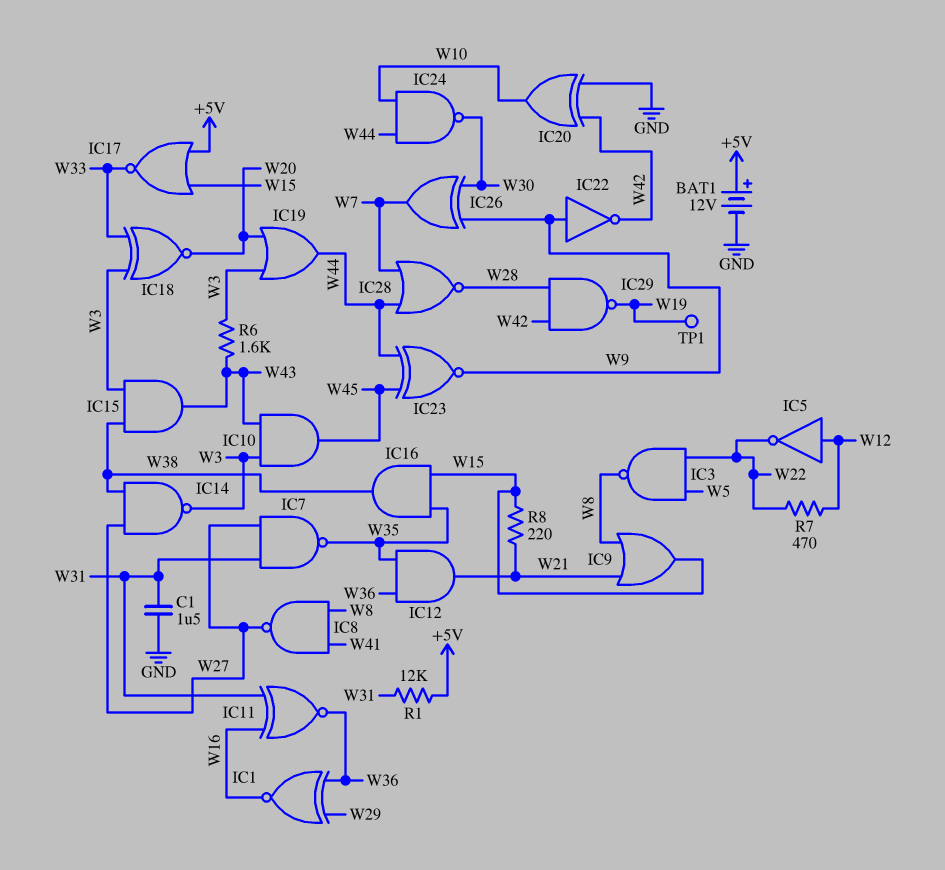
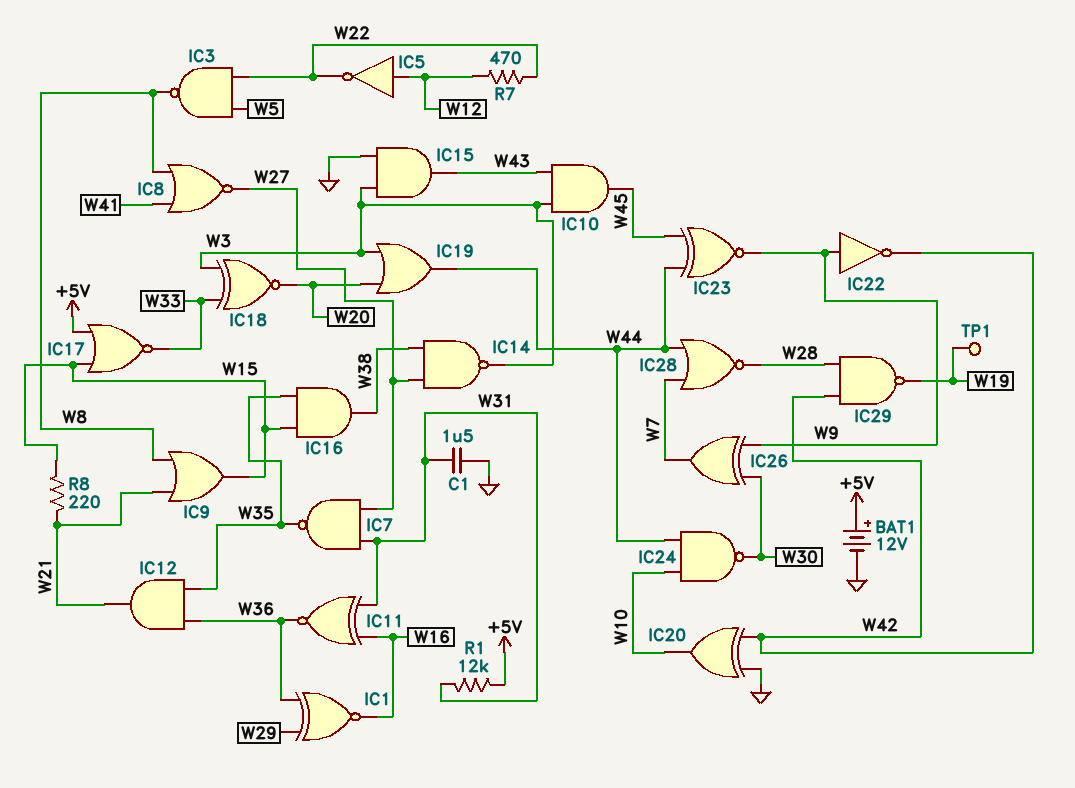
IC8: NAND (in W8, in W41, out W27) -> NOR (in W8, in W41, out W27)
IC15: AND (in W3, in W38, out W43) -> AND (in GND, in W3, out W43)
R6: 1.6k (W3, W43) -> none

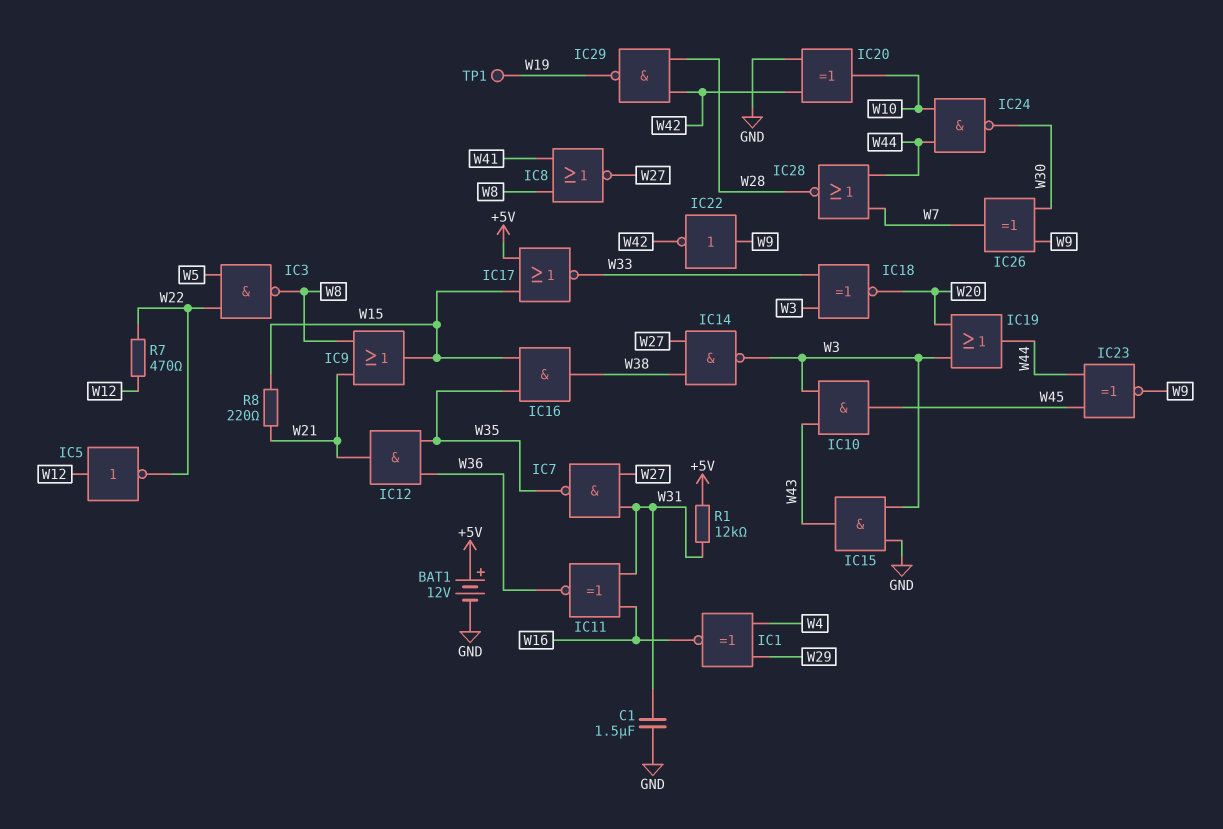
IC1: XNOR (in W29, in W36, out W16) -> XNOR (in W4, in W29, out W16)

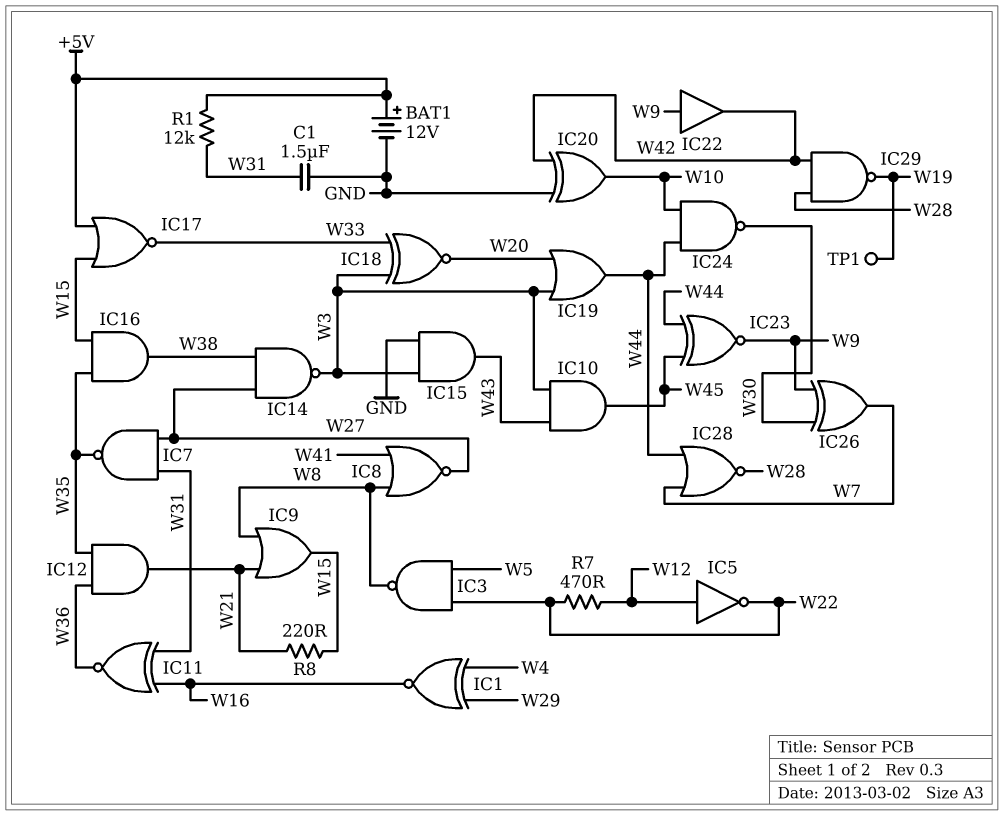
IC22: NOT (in W9, out W42) -> buffer (in W9, out W42)

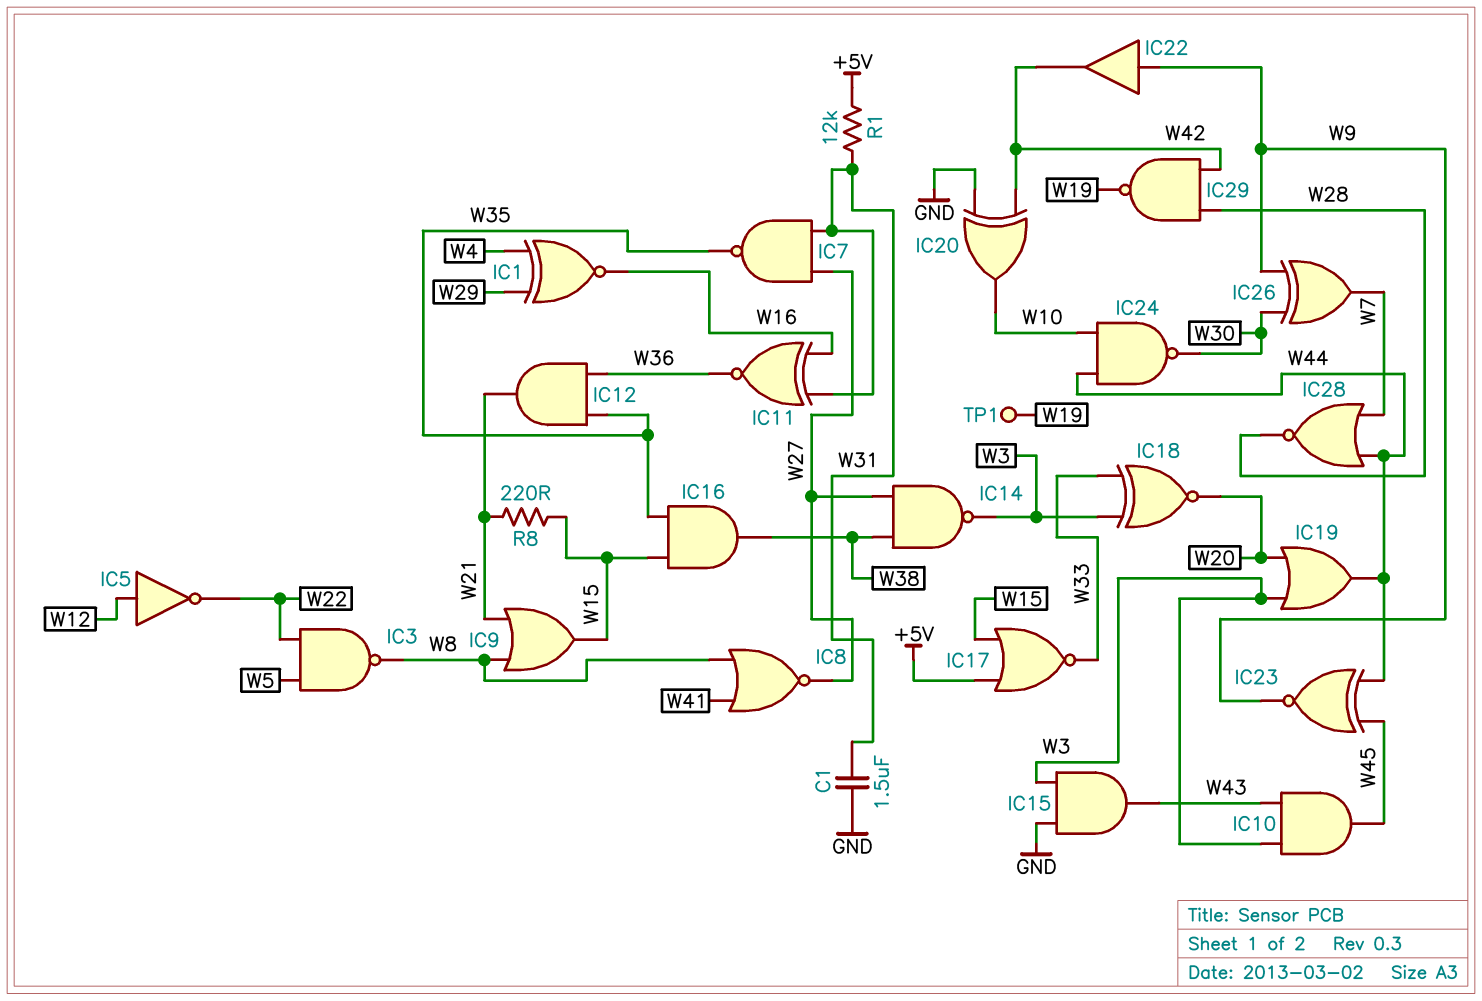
BAT1: 12V (plus +5V, minus GND) -> none
R7: 470 (W12, W22) -> none

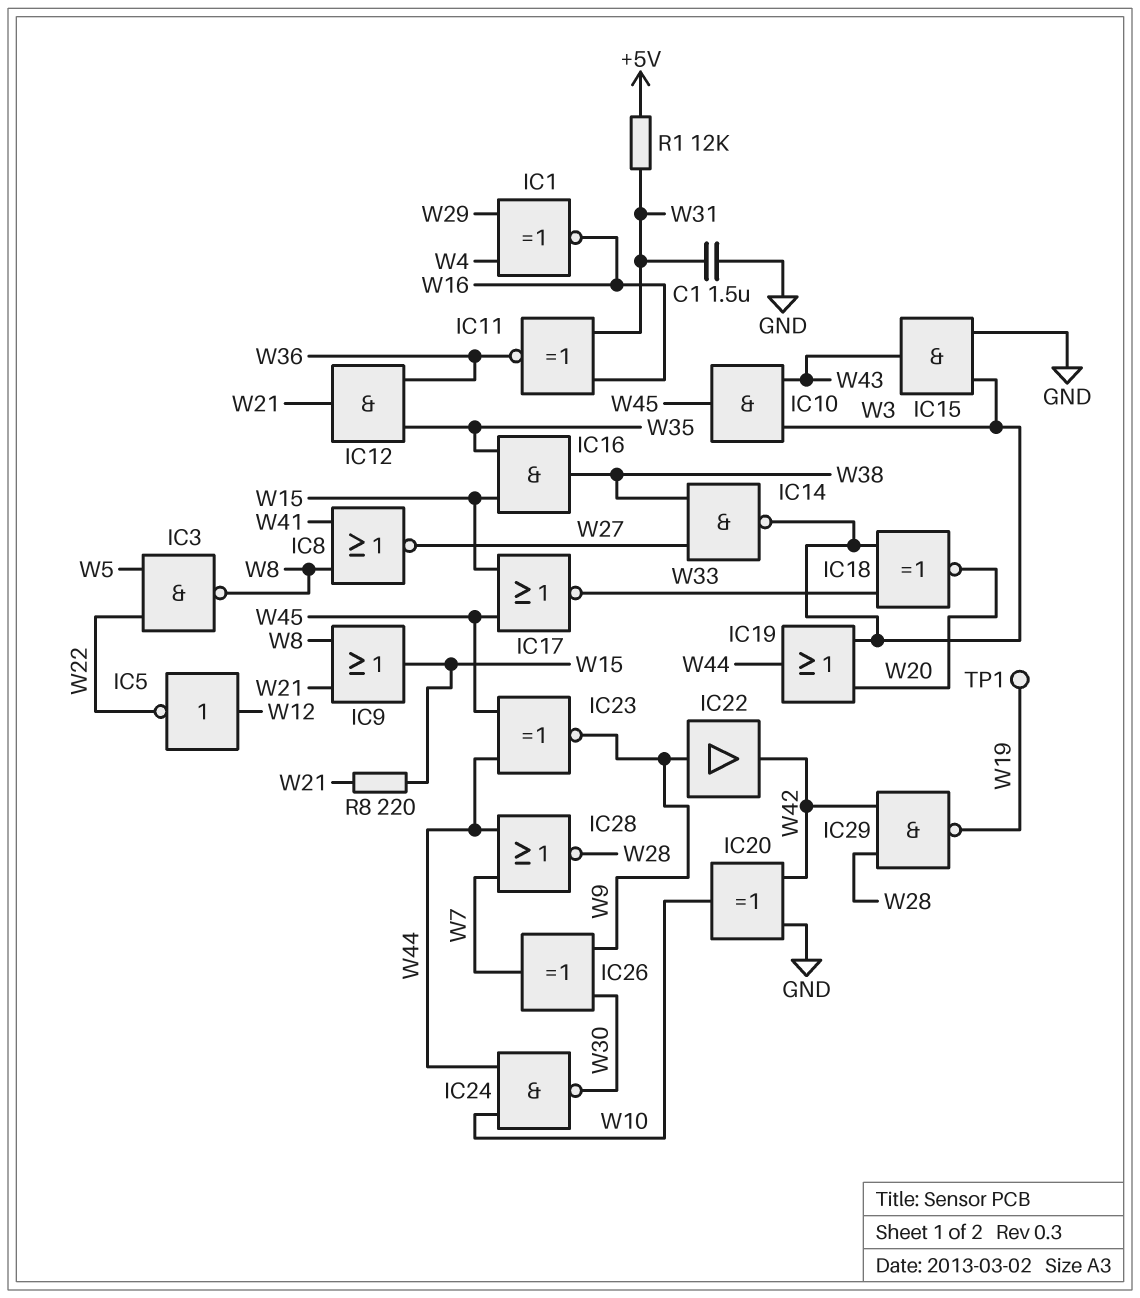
IC7: NAND (in W27, in W31, out W35) -> none
IC17: NOR (in +5V, in W15, out W33) -> NOR (in W15, in W45, out W33)

